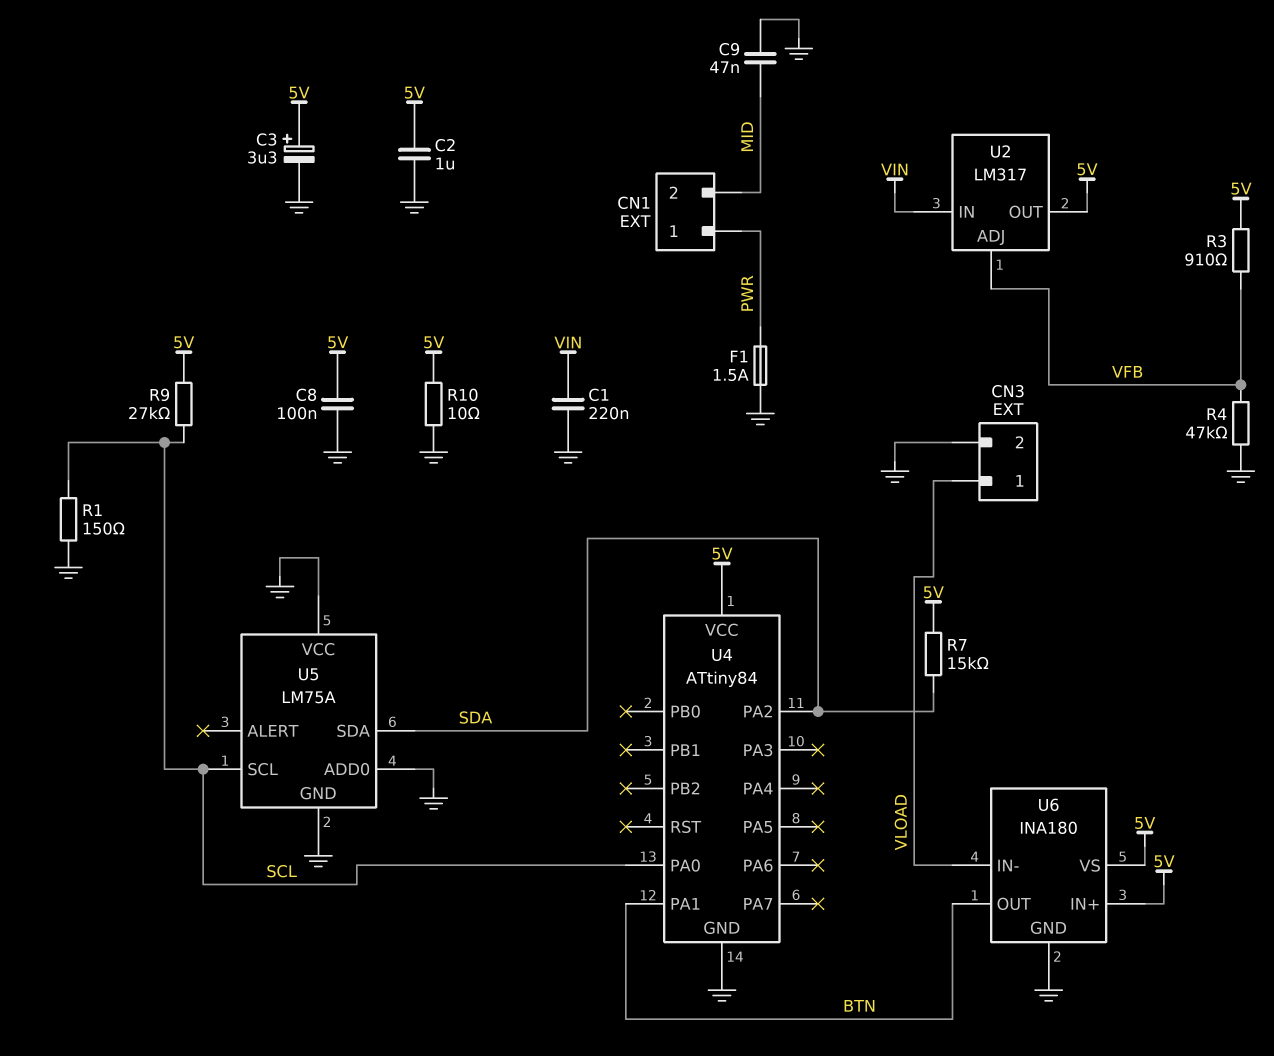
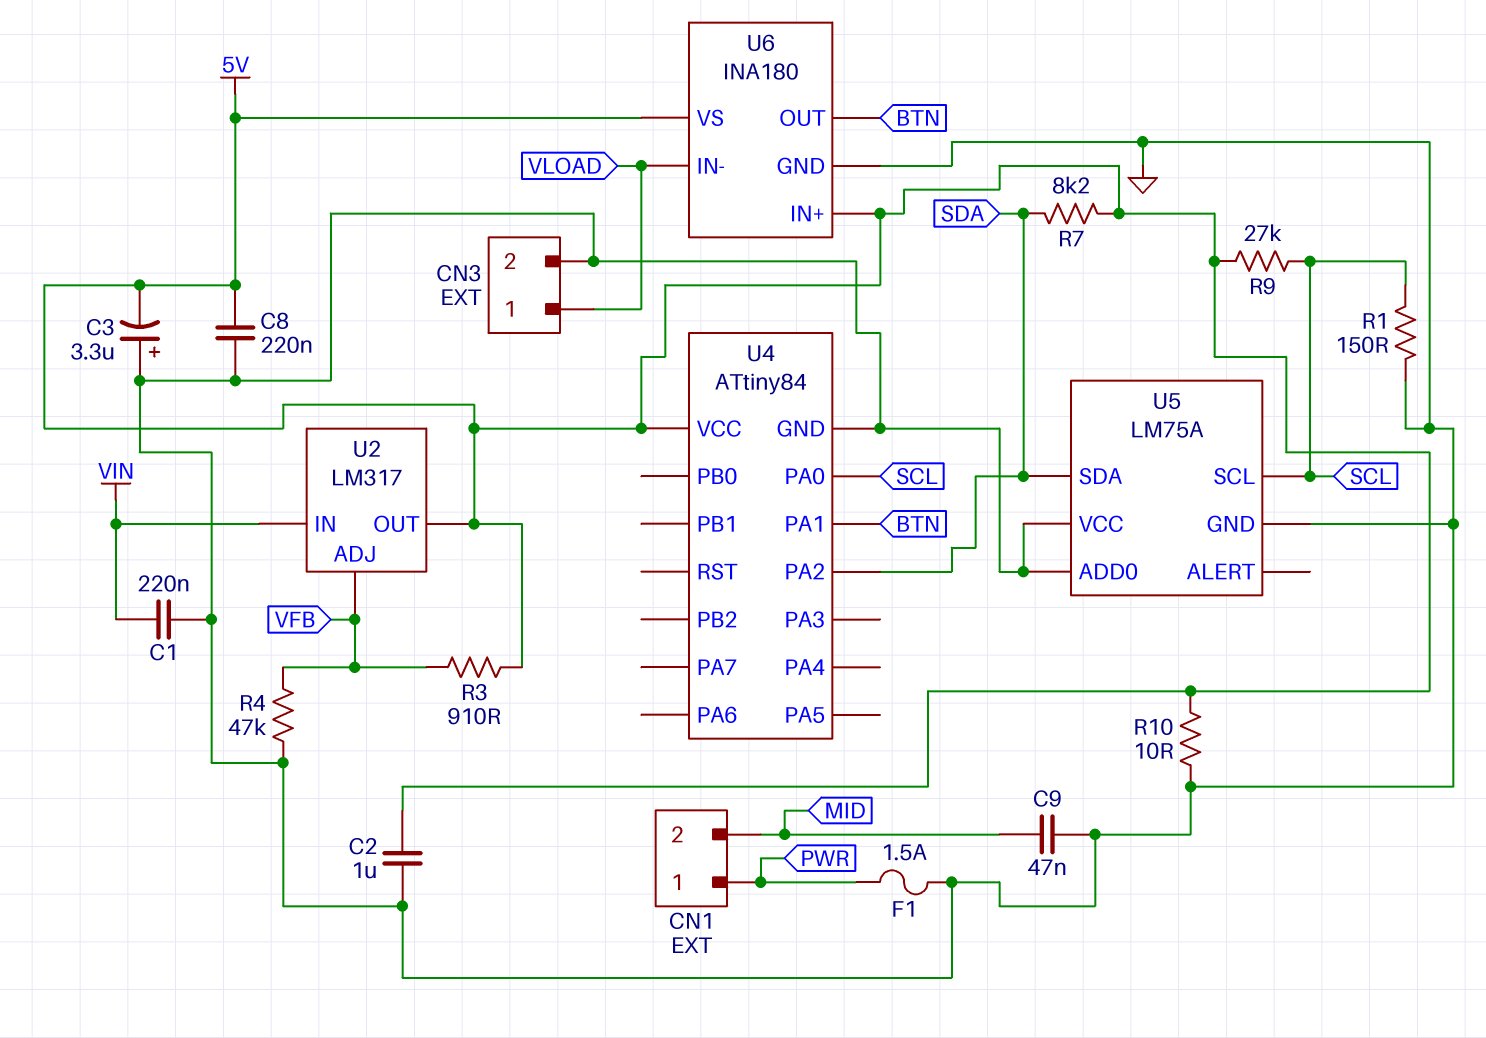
C3: 3.3uF (plus 5V, minus GND) -> 3.3uF (plus GND, minus 5V)
C8: 100nF (5V, GND) -> 220nF (5V, GND)
R7: 15k (5V, SDA) -> 8.2k (5V, SDA)

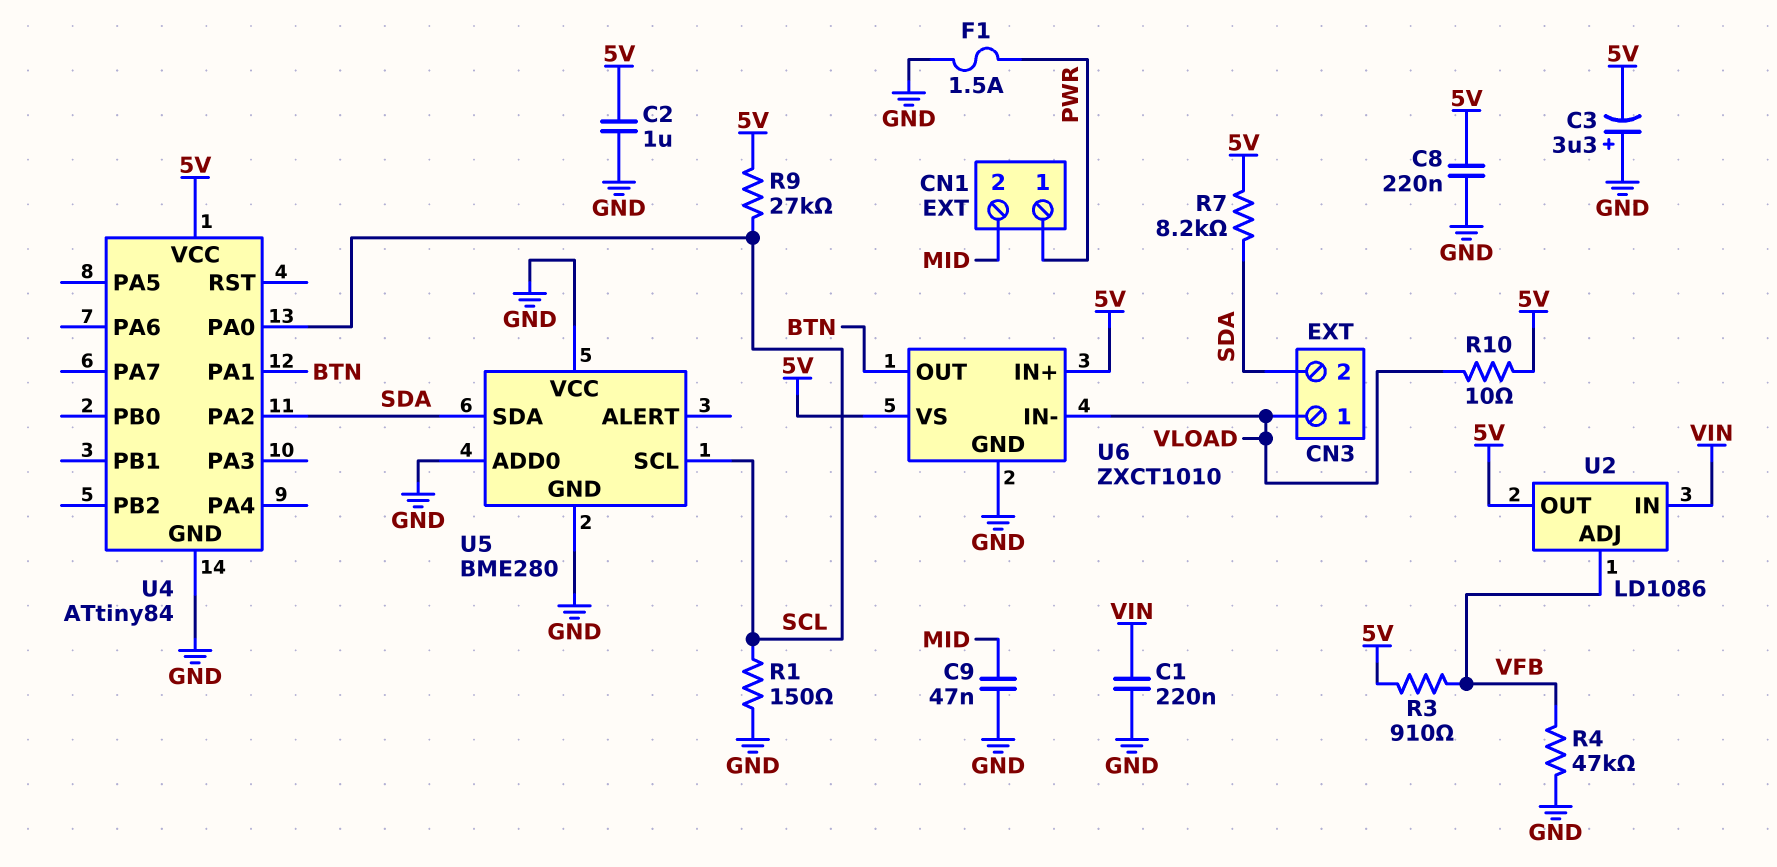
CN3 pin 2: GND -> SDA
R10: 10 (5V, GND) -> 10 (5V, VLOAD)
U2: LM317 -> LD1086
U5: LM75A -> BME280
U6: INA180 -> ZXCT1010

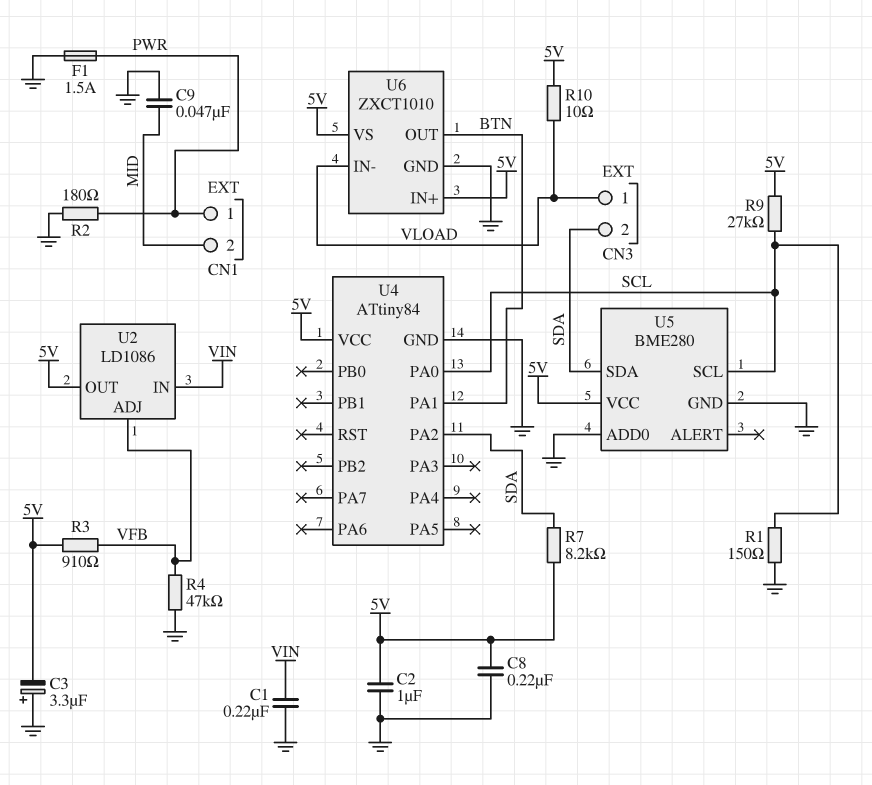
R2: none -> 180 (GND, PWR)
U5 pin VCC: GND -> 5V

